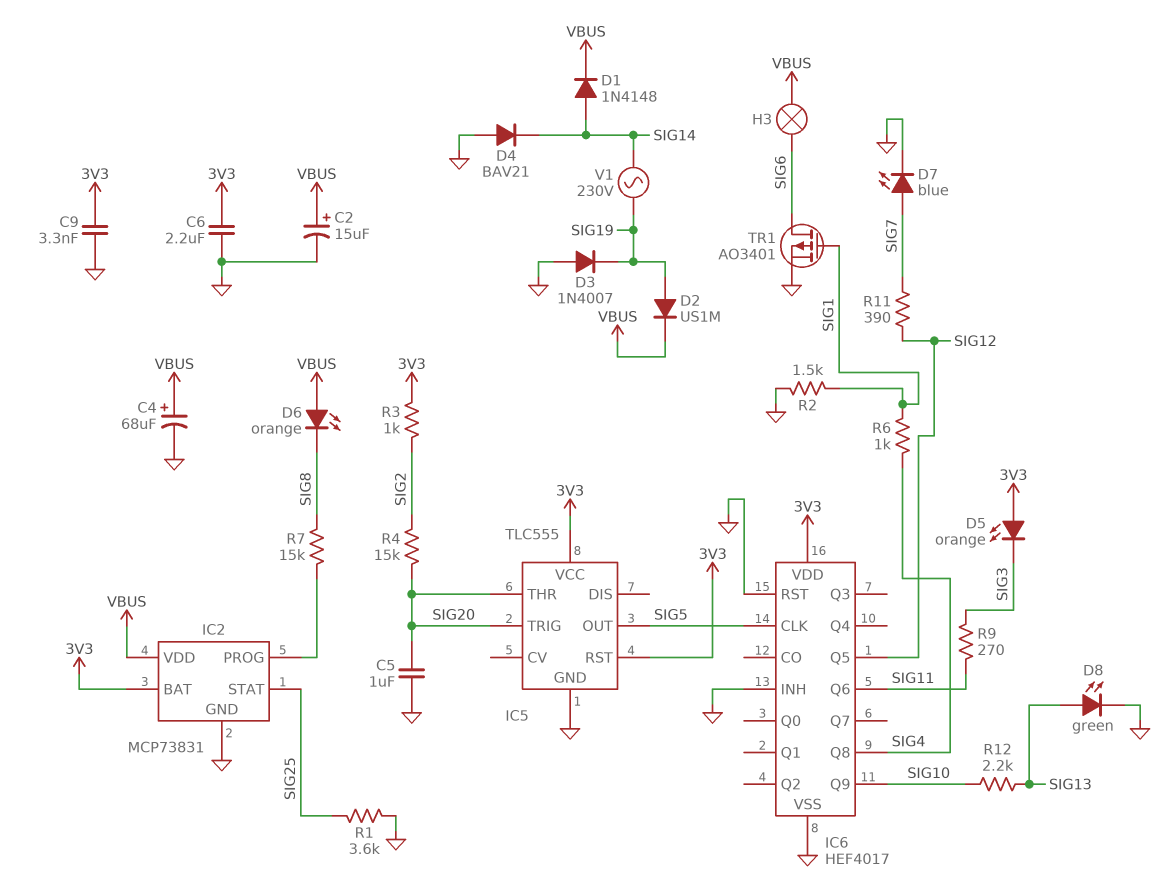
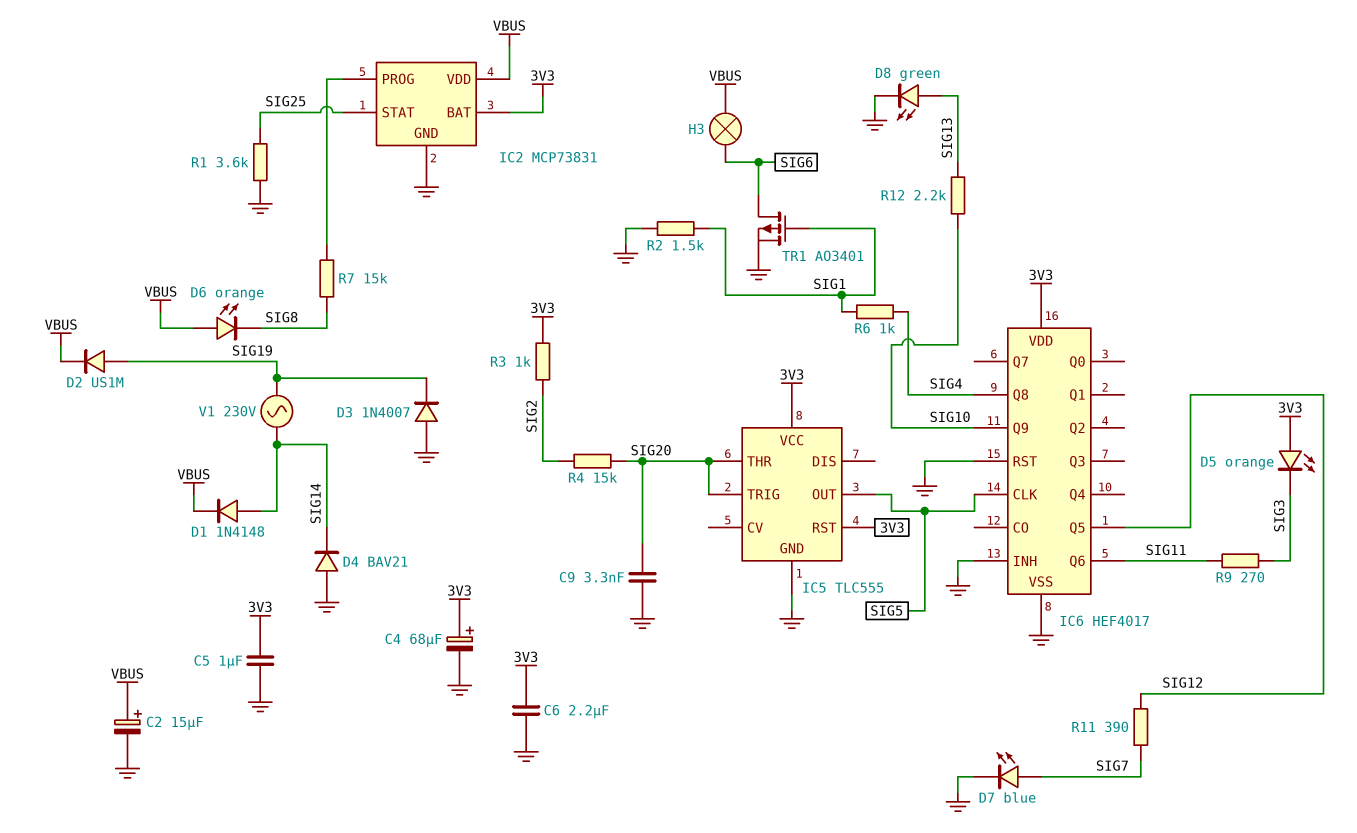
C4: 68uF (plus VBUS, minus GND) -> 68uF (plus 3V3, minus GND)
C5: 1uF (GND, SIG20) -> 1uF (3V3, GND)
C9: 3.3nF (3V3, GND) -> 3.3nF (GND, SIG20)

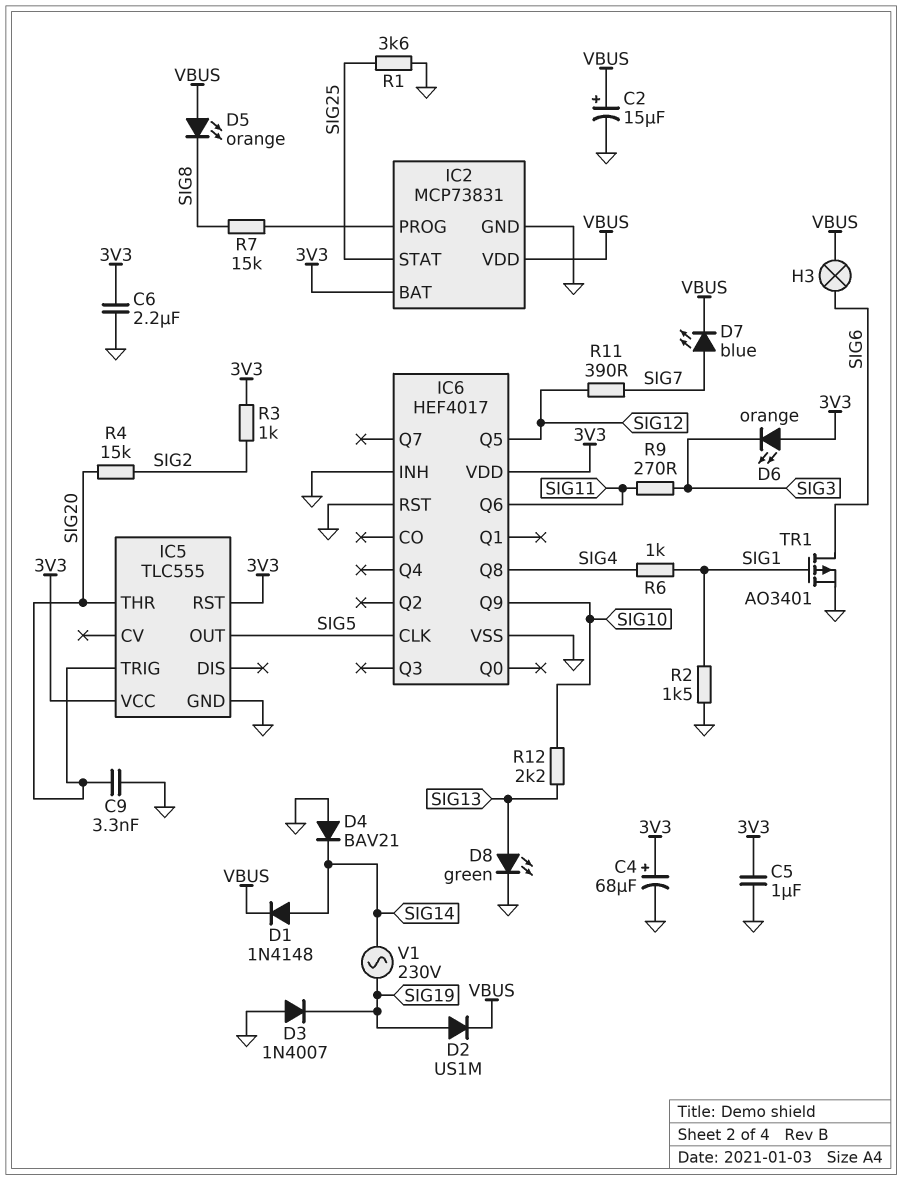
D5: LED orange (A 3V3, K SIG3) -> LED orange (A VBUS, K SIG8)
D6: LED orange (A VBUS, K SIG8) -> LED orange (A 3V3, K SIG3)
D7: LED blue (A SIG7, K GND) -> LED blue (A SIG7, K VBUS)

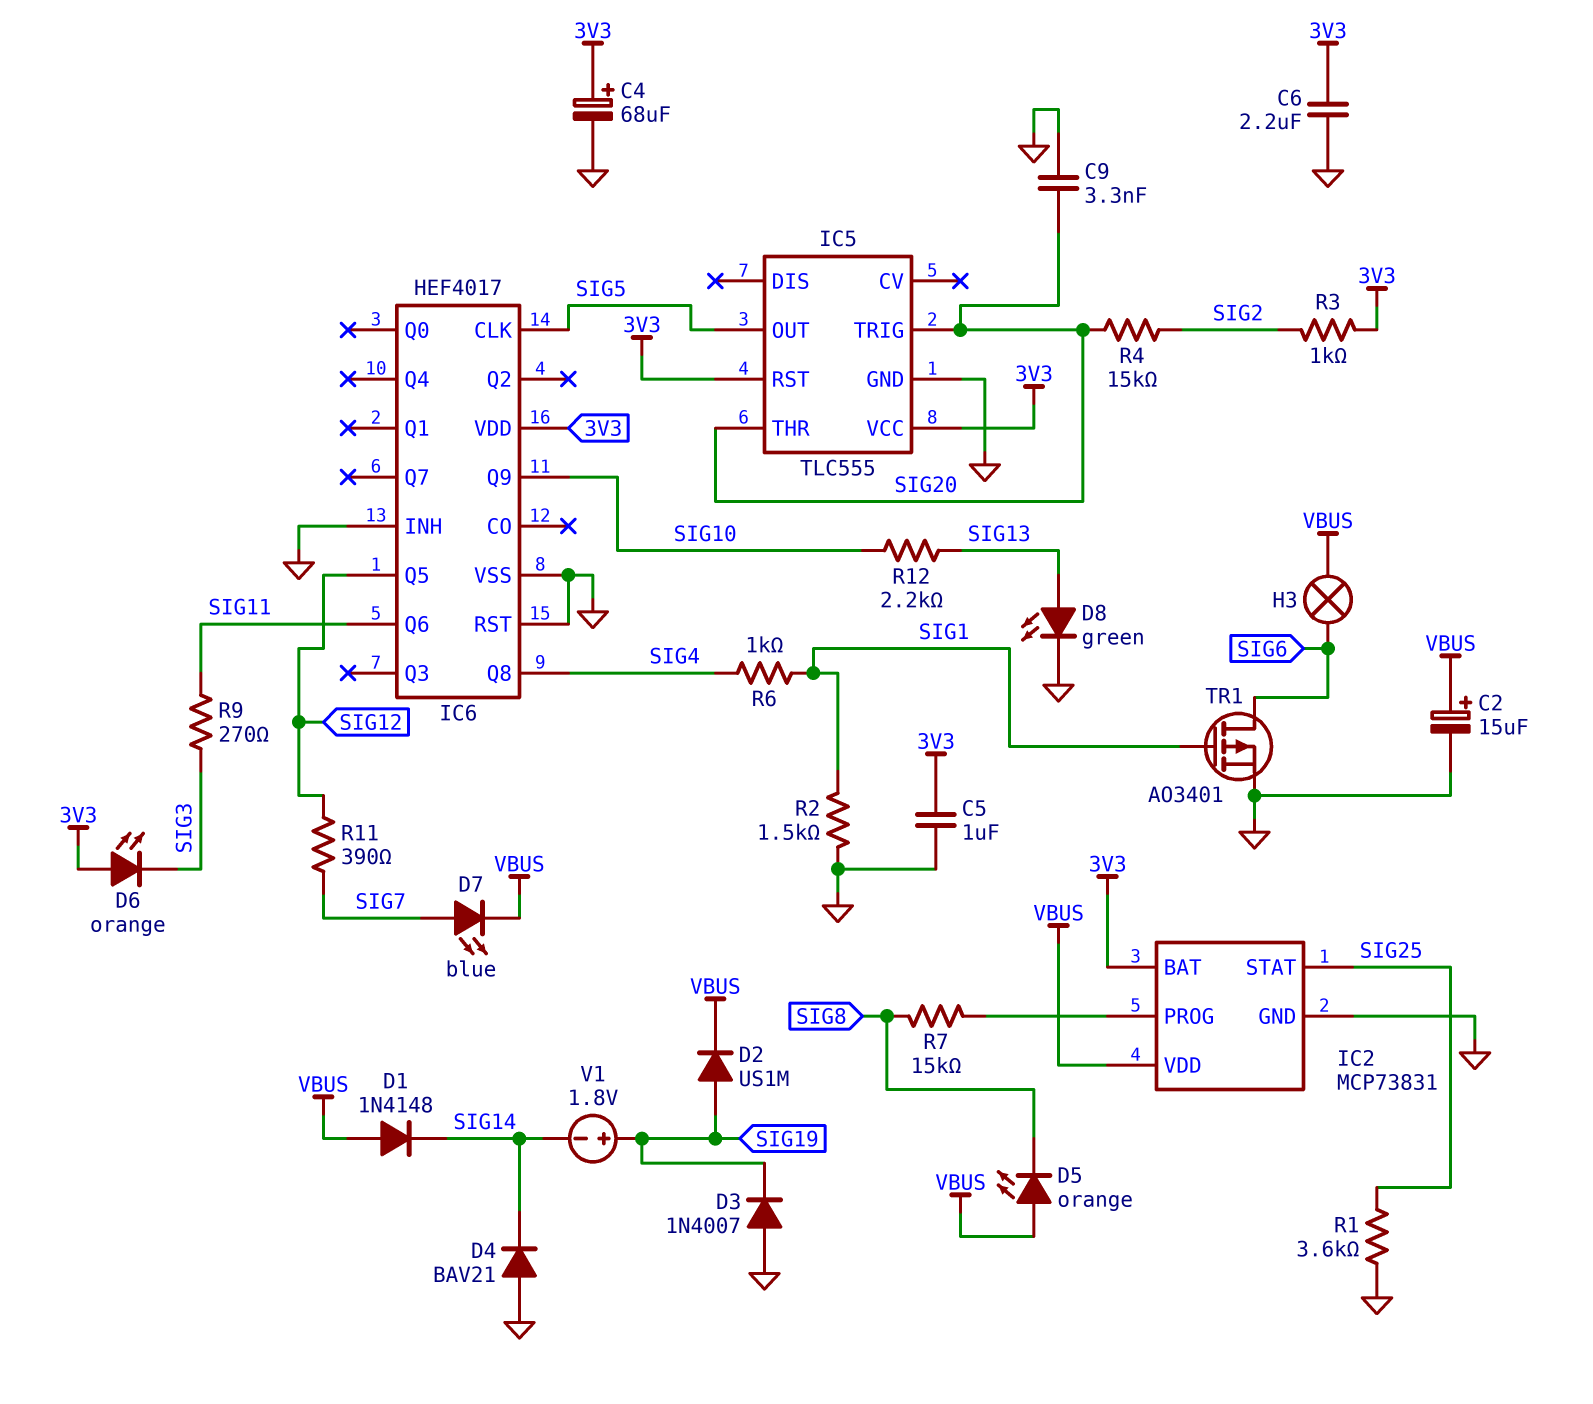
D1: diode 1N4148 (A SIG14, K VBUS) -> diode 1N4148 (A VBUS, K SIG14)
V1: AC 230V (SIG14, SIG19) -> 1.8V (plus SIG19, minus SIG14)

